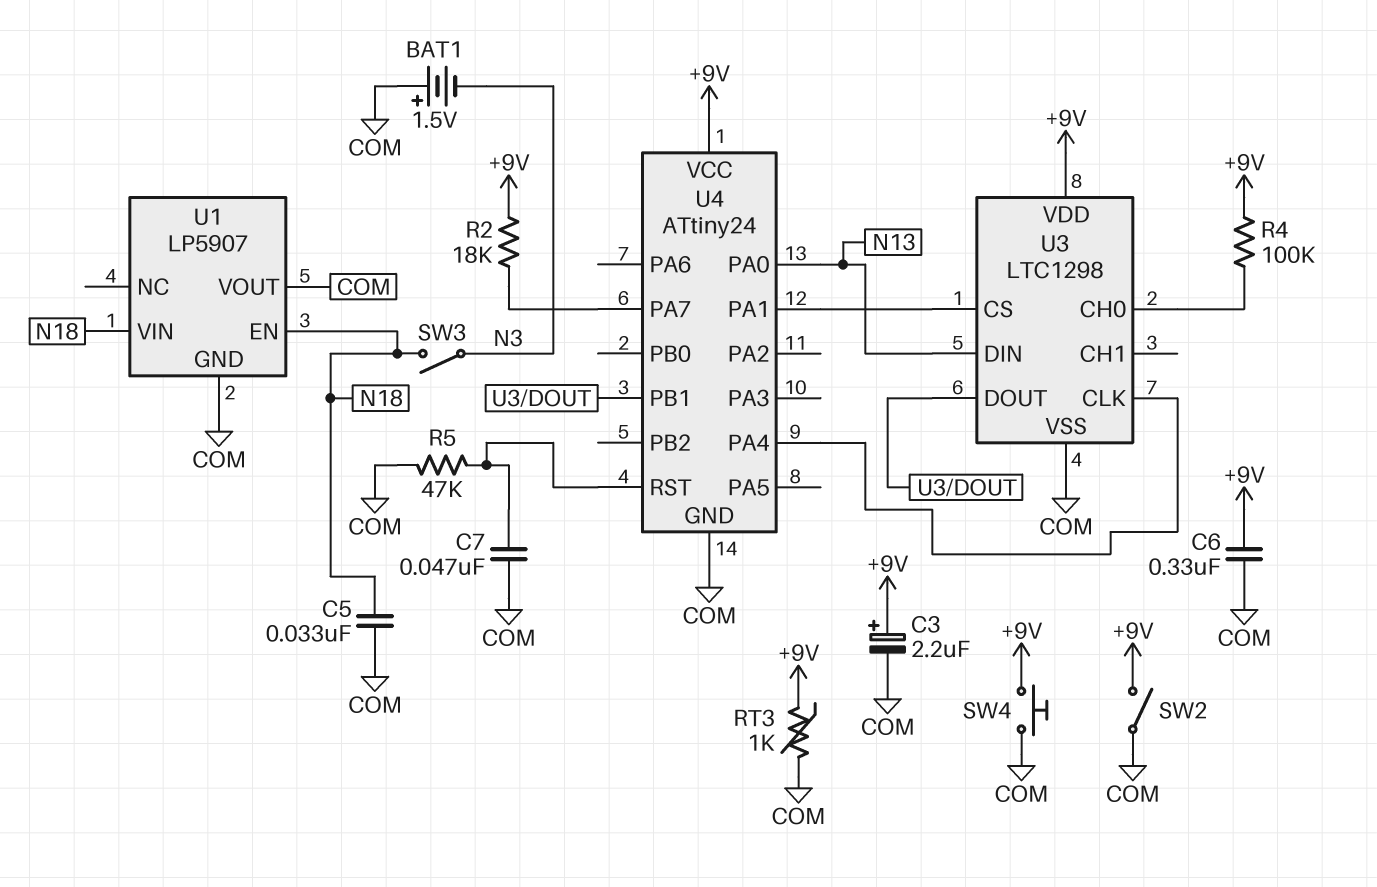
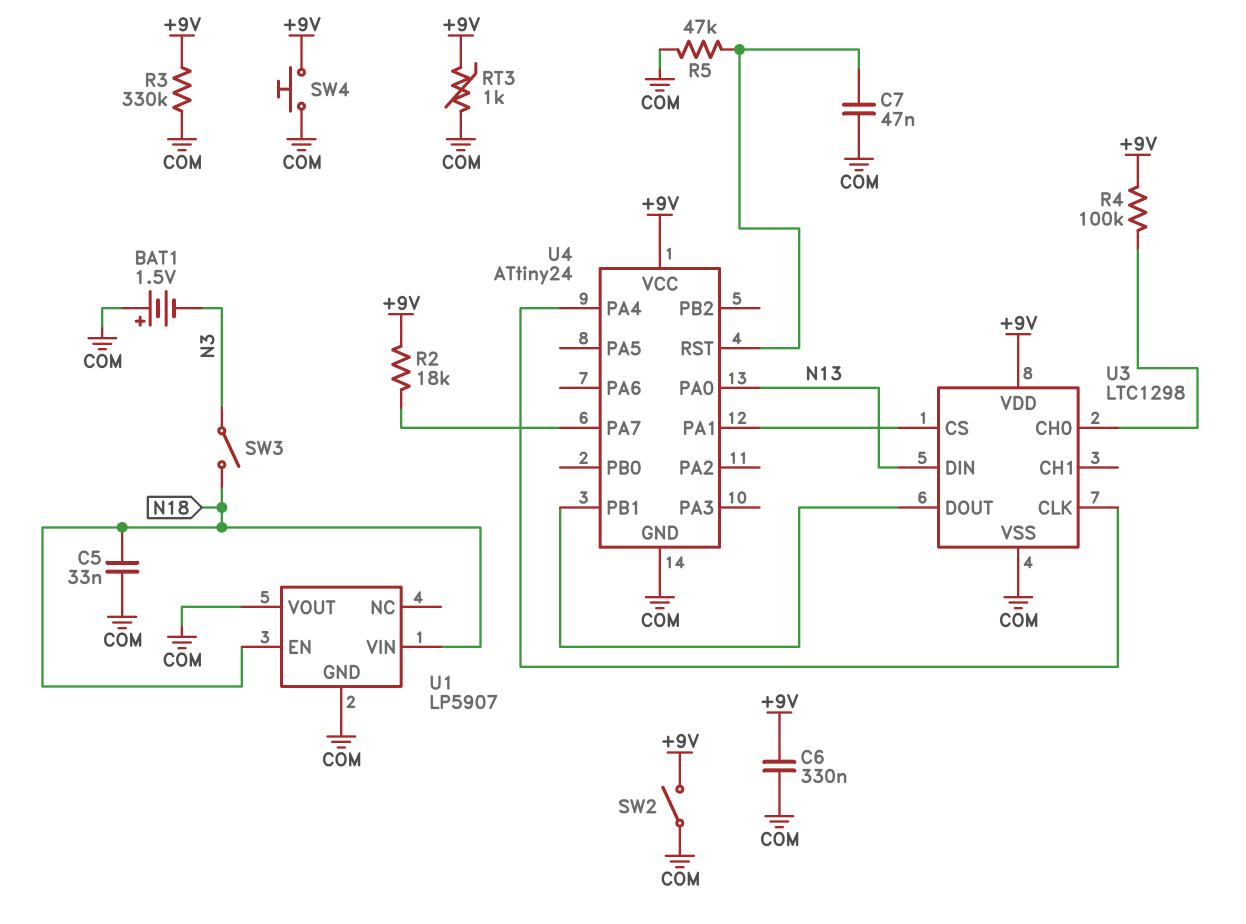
C3: 2.2uF (plus +9V, minus COM) -> none
R3: none -> 330k (+9V, COM)

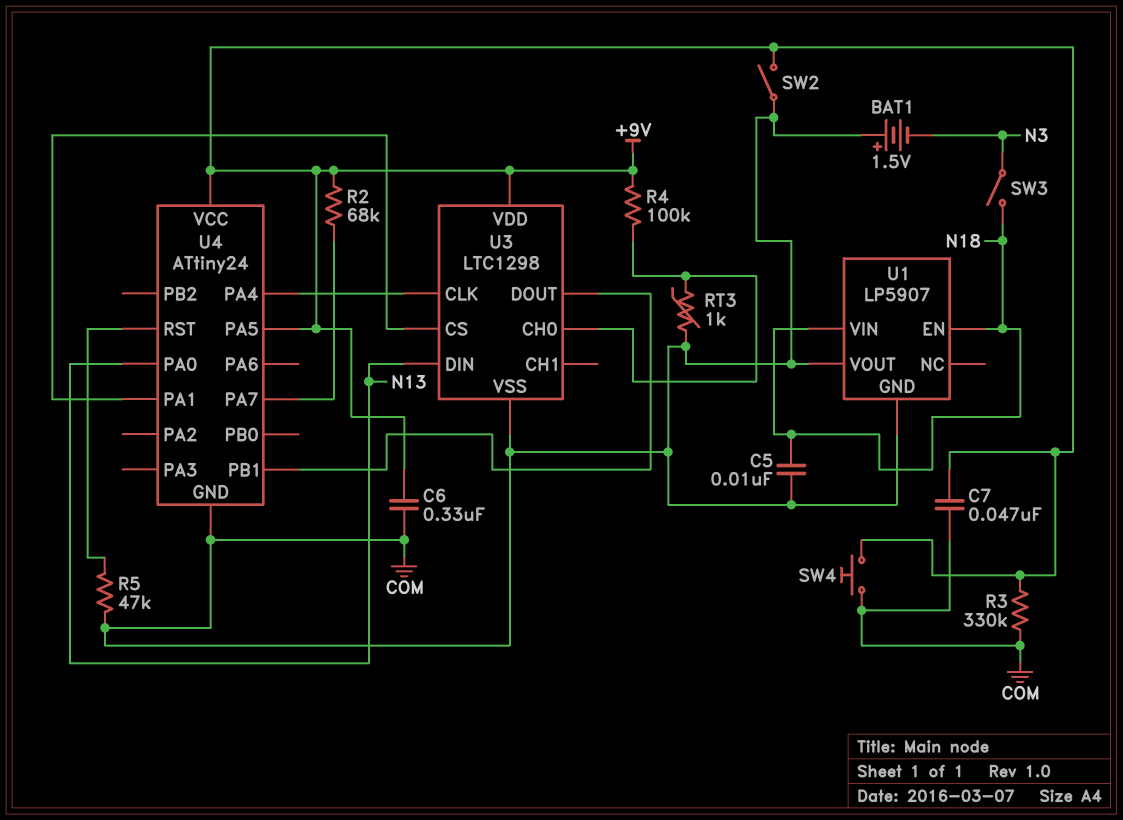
C5: 33nF (COM, N18) -> 10nF (COM, N18)
C7: 47nF (COM, U4/RST) -> 47nF (+9V, COM)
R2: 18k (+9V, U4/PA7) -> 68k (+9V, U4/PA7)
RT3: 1k (+9V, COM) -> 1k (COM, U3/CH0)
U4 pin PA5: none -> +9V

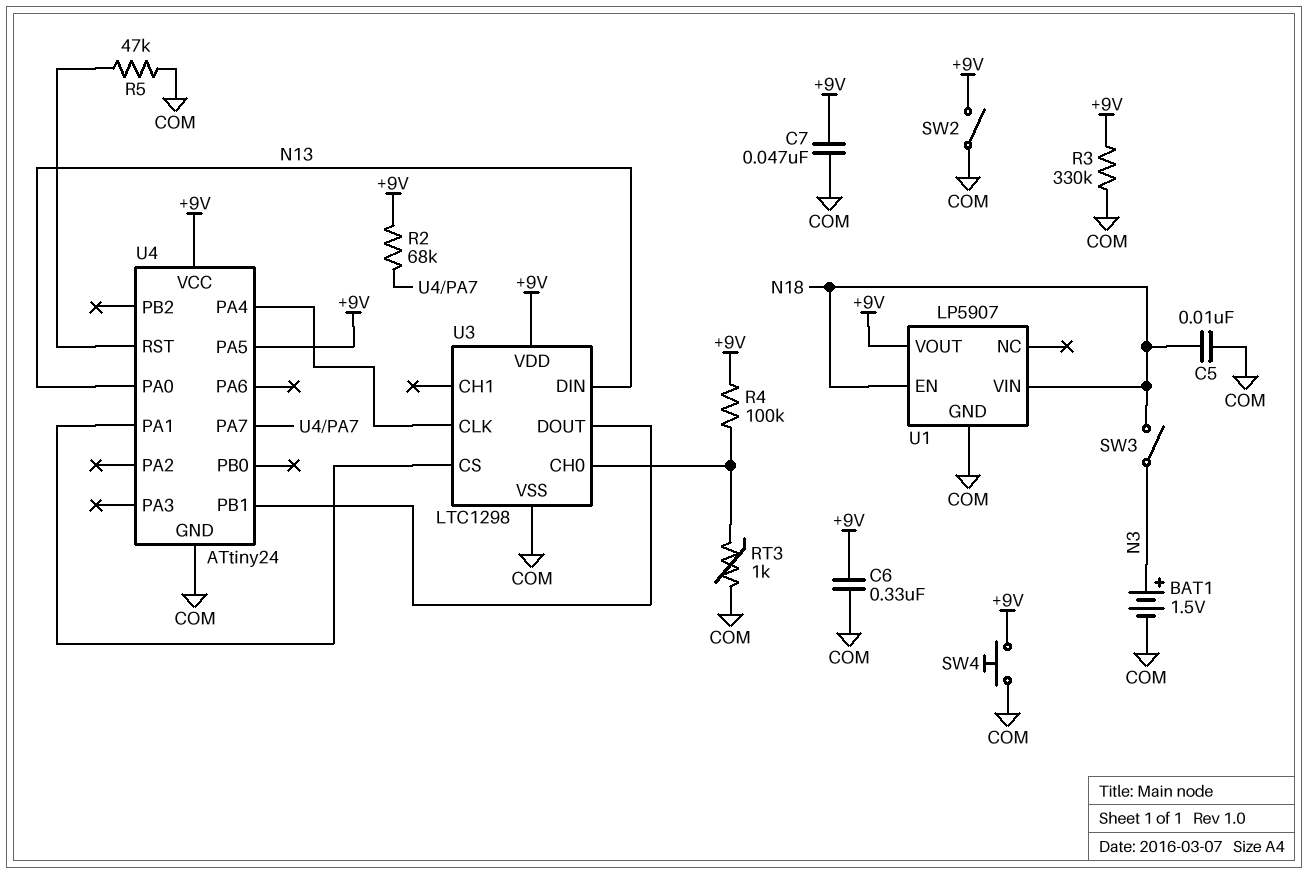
BAT1: 1.5V (plus COM, minus N3) -> 1.5V (plus N3, minus COM)
U1 pin VOUT: COM -> +9V

